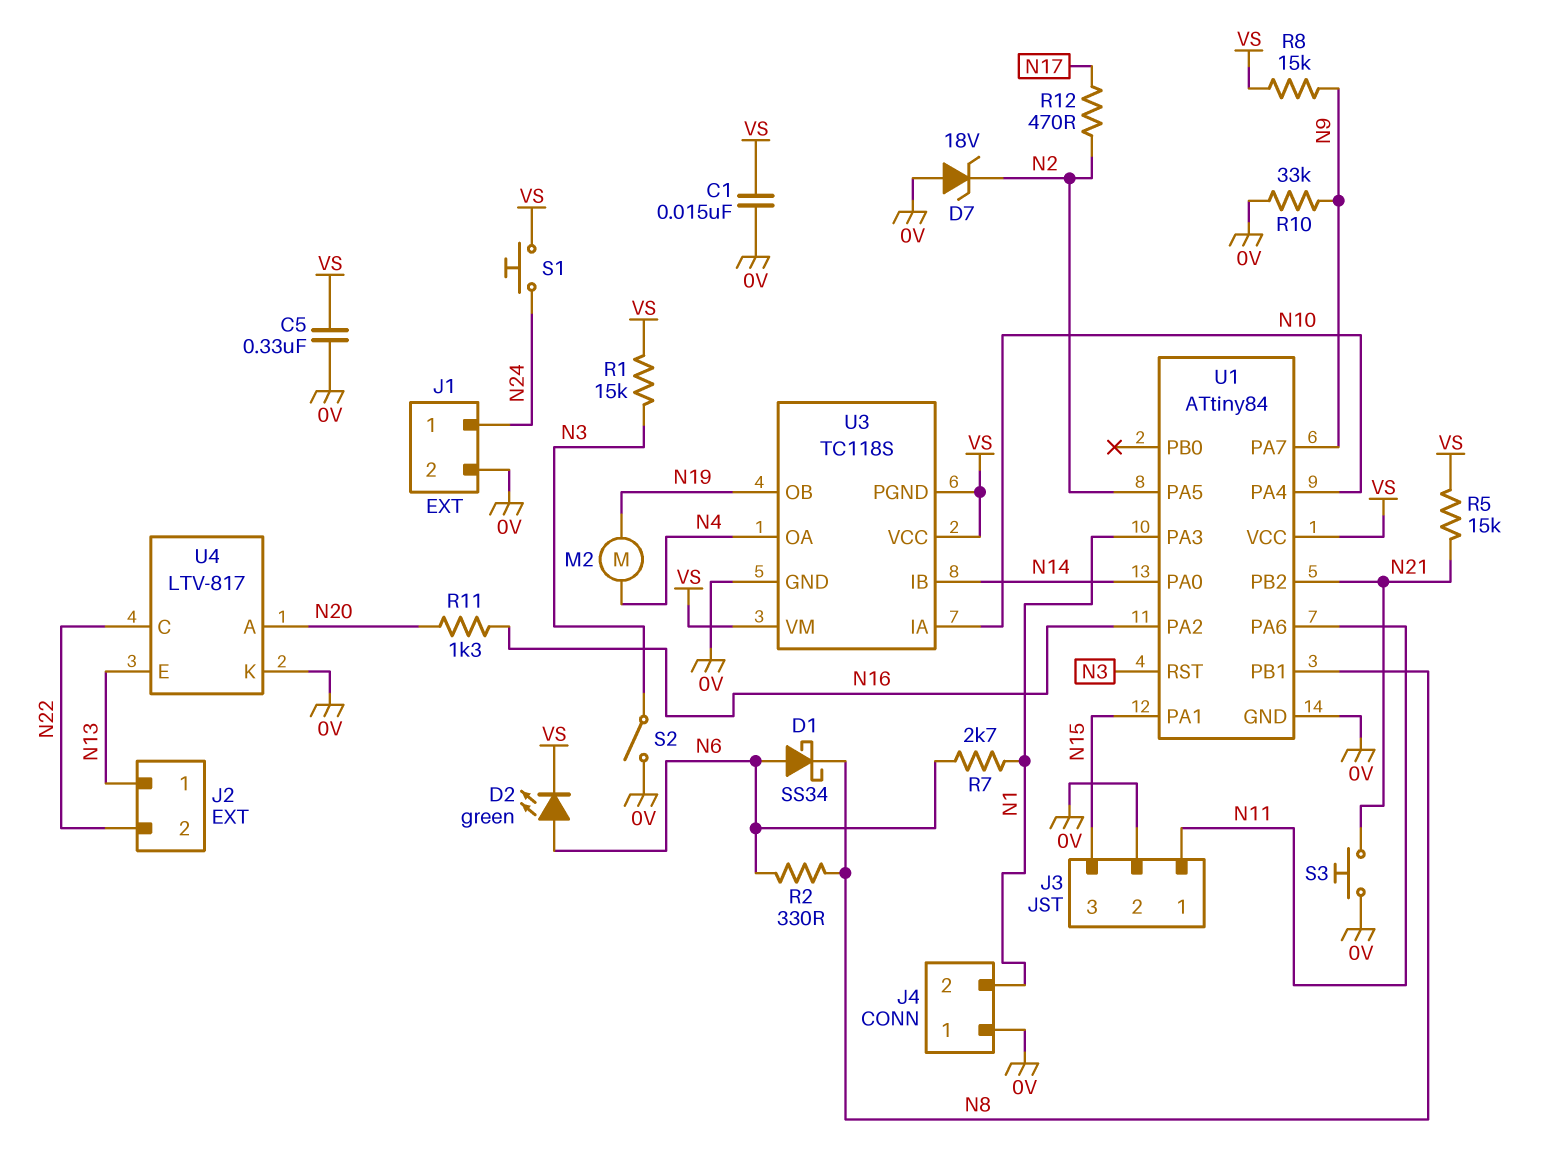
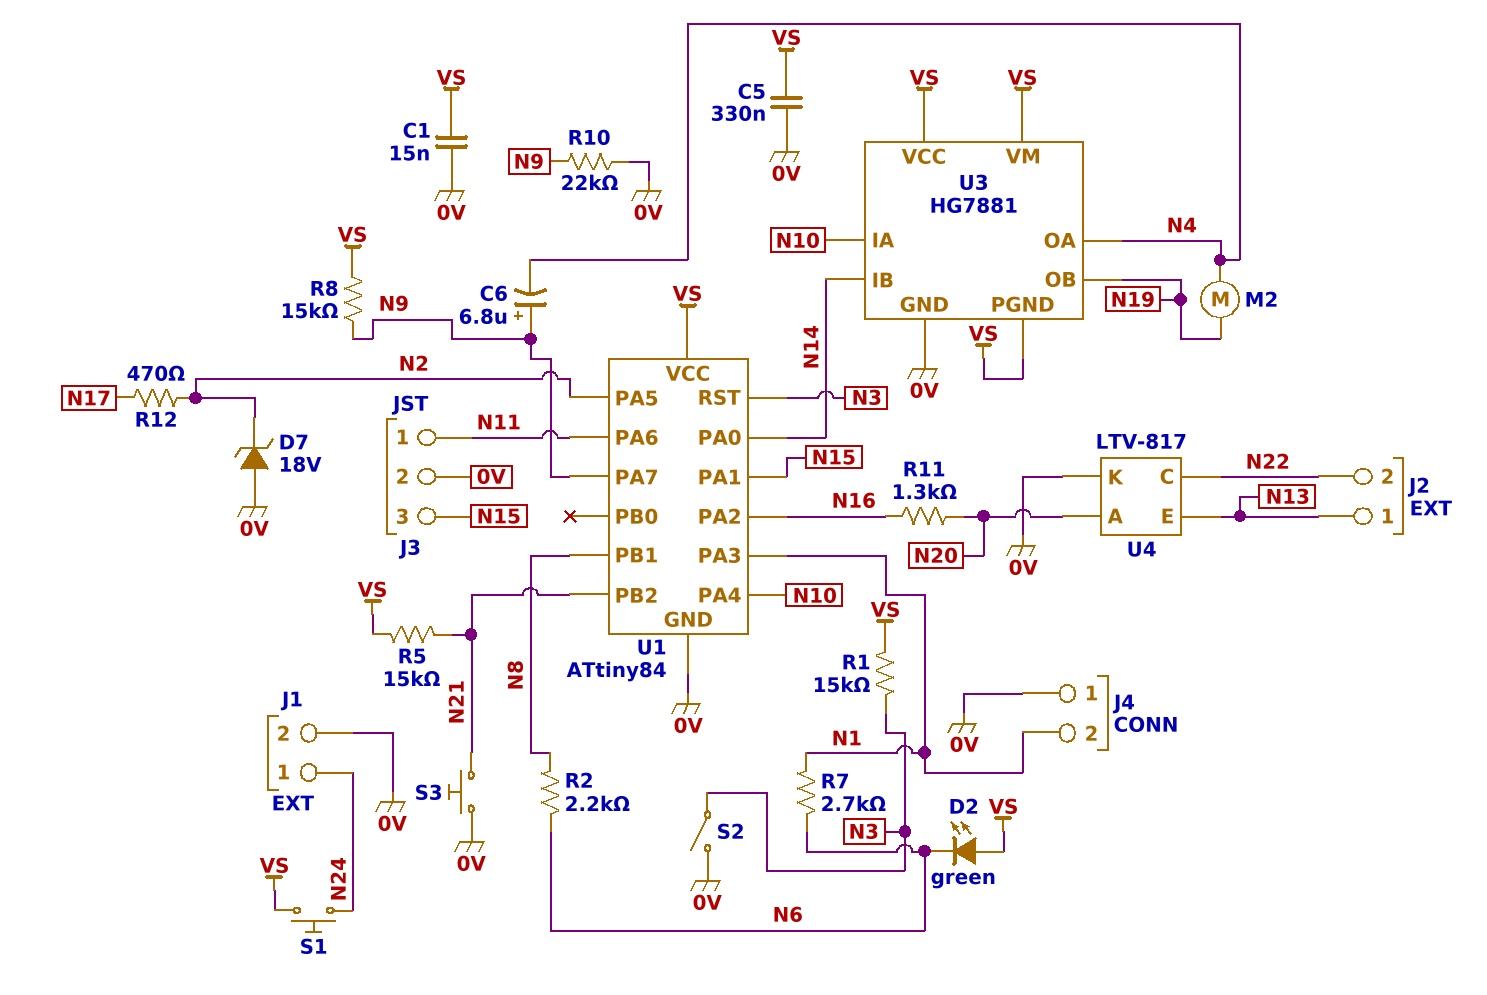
C6: none -> 6.8uF (plus N9, minus N4)
D1: schottky SS34 (A N6, K N8) -> none
D2: LED green (A N6, K VS) -> LED green (A VS, K N6)
R2: 330 (N6, N8) -> 2.2k (N6, N8)
R10: 33k (0V, N9) -> 22k (0V, N9)
U3: TC118S -> HG7881

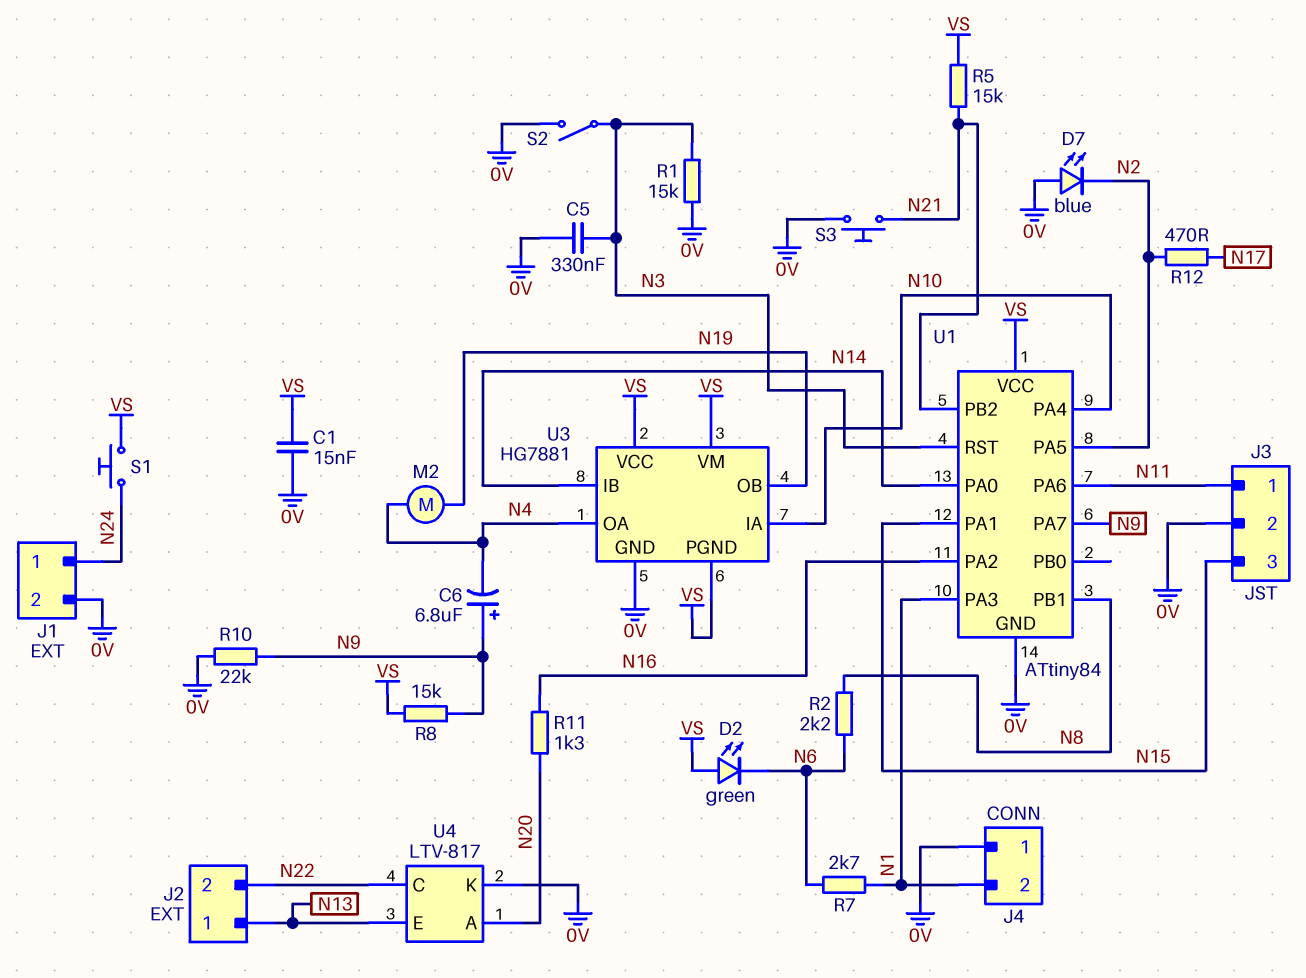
C5: 330nF (0V, VS) -> 330nF (0V, N3)
D7: zener 18V (A 0V, K N2) -> LED blue (A 0V, K N2)
R1: 15k (N3, VS) -> 15k (0V, N3)

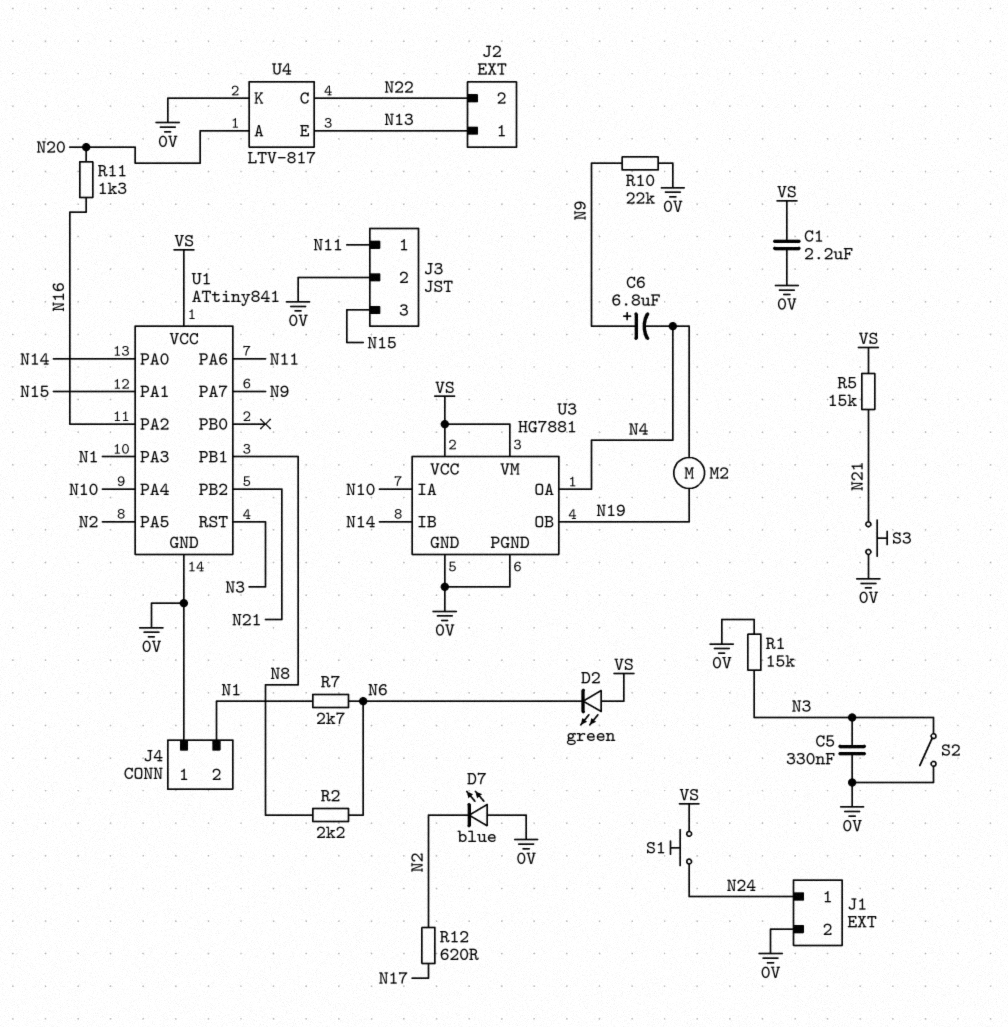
C1: 15nF (0V, VS) -> 2.2uF (0V, VS)
R8: 15k (N9, VS) -> none
R12: 470 (N2, N17) -> 620 (N2, N17)
U1: ATtiny84 -> ATtiny841
U3 pin PGND: VS -> 0V

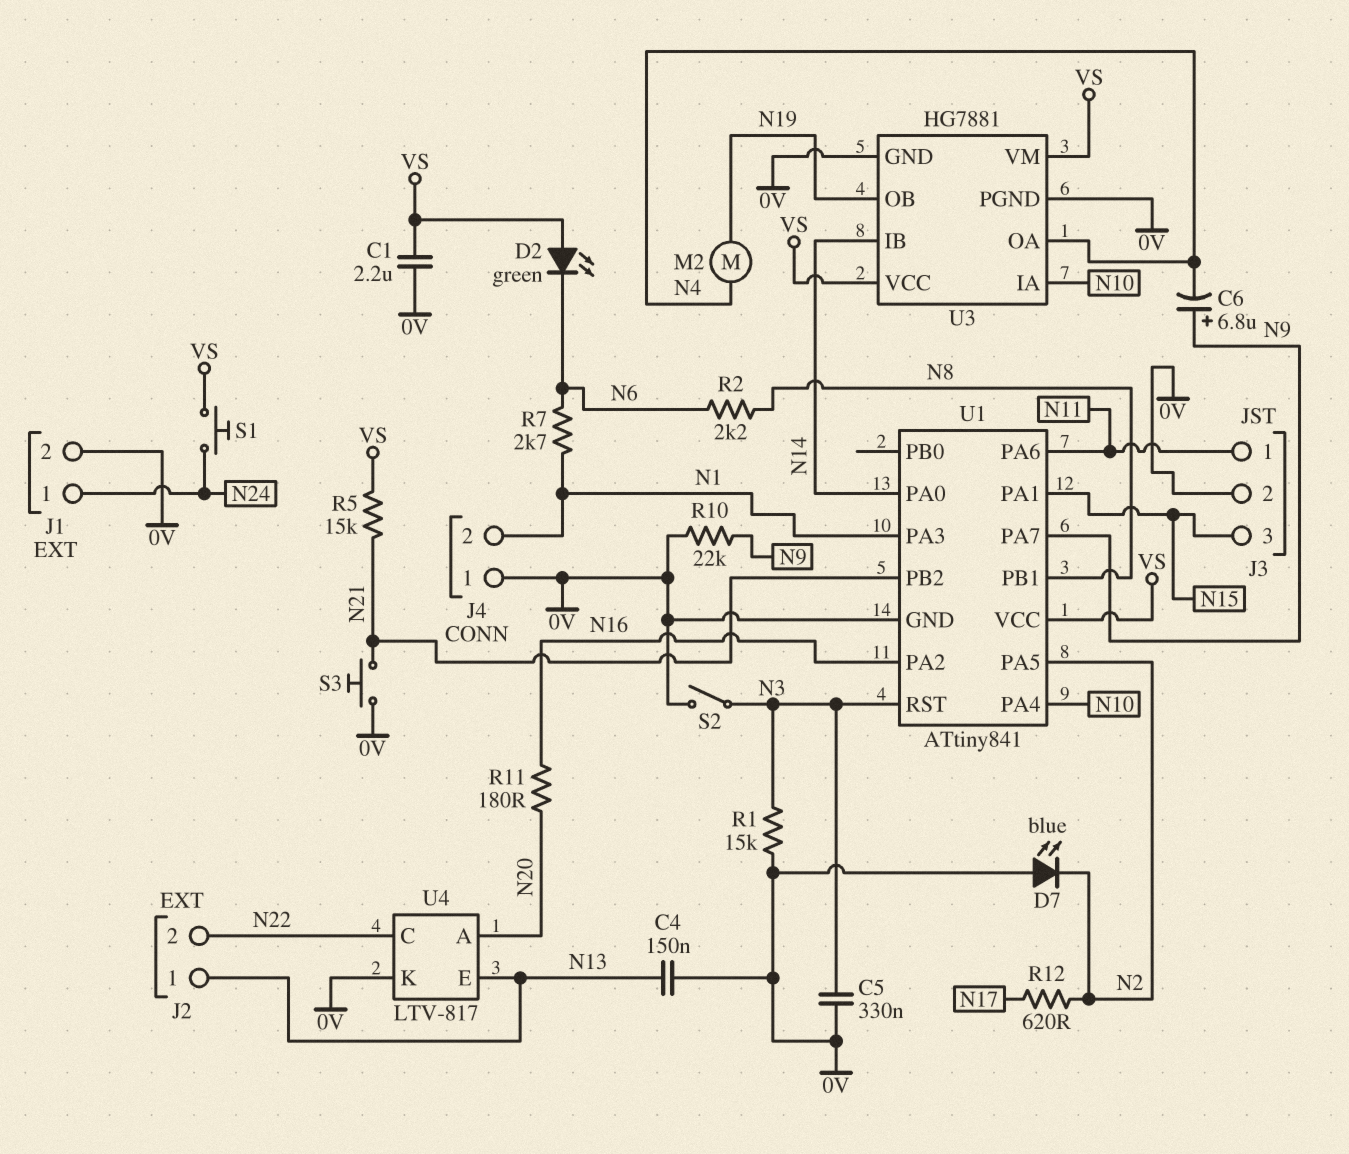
C4: none -> 150nF (0V, N13)
R11: 1.3k (N16, N20) -> 180 (N16, N20)

